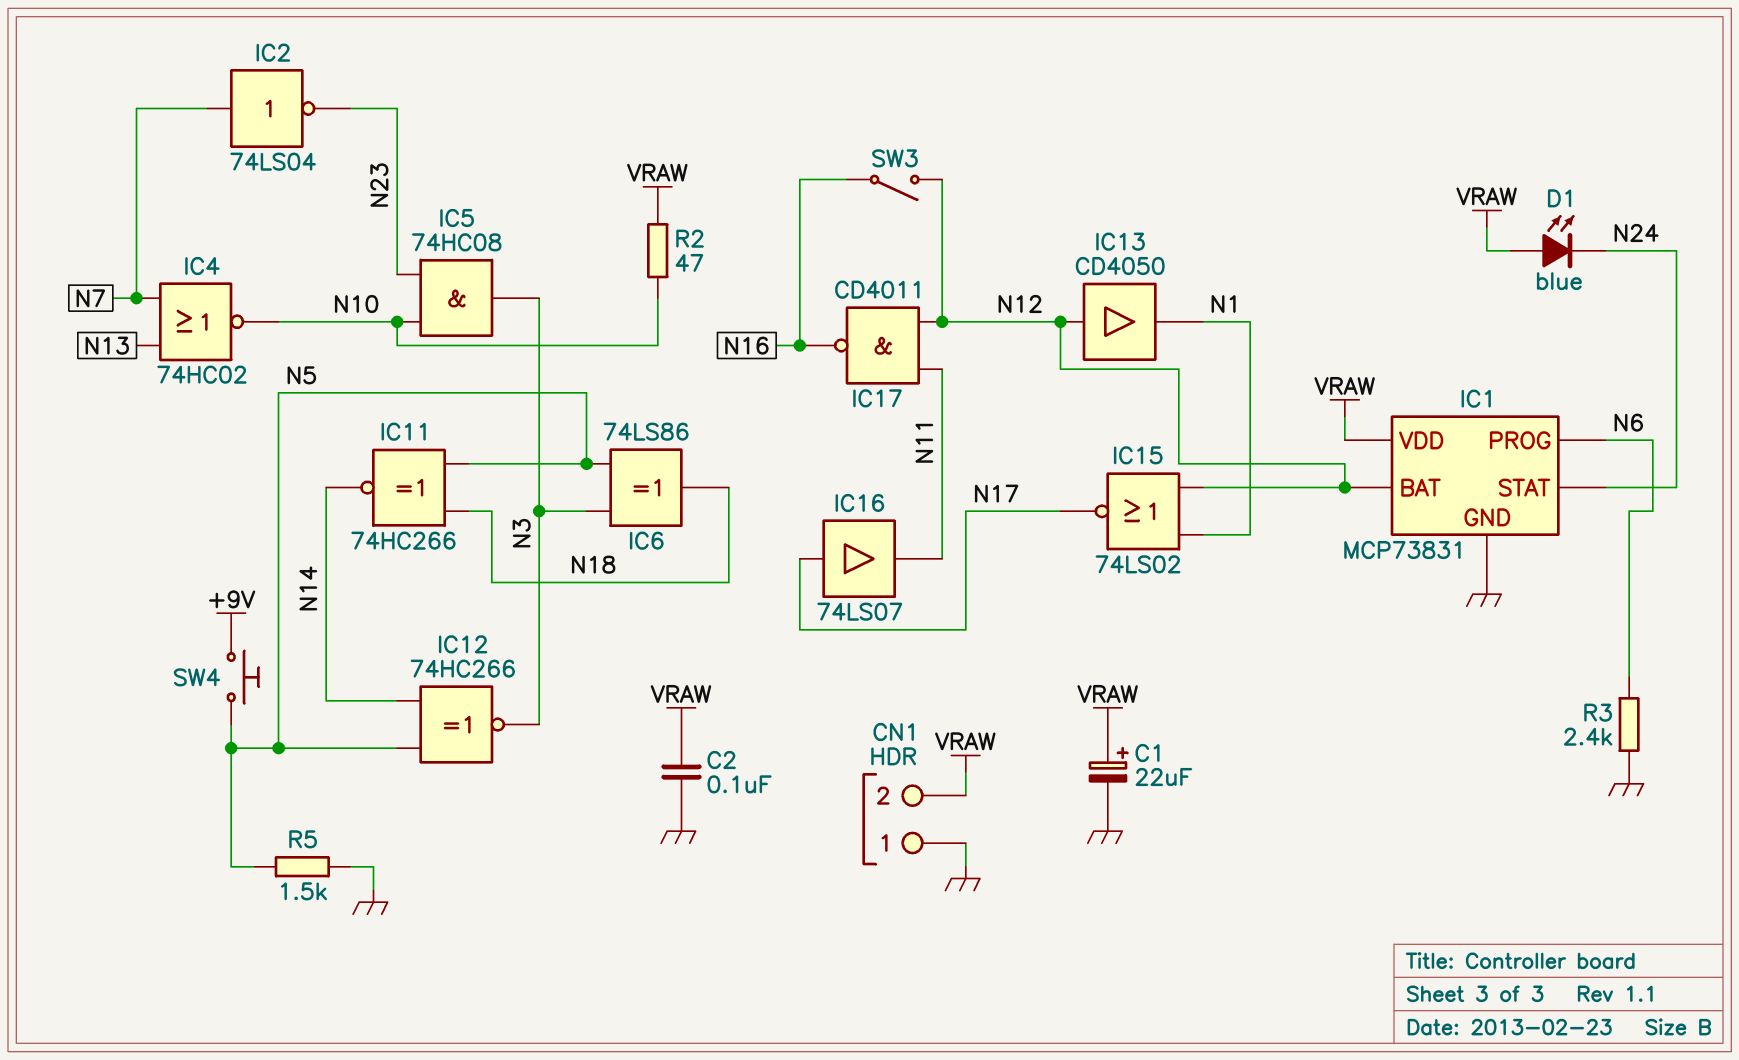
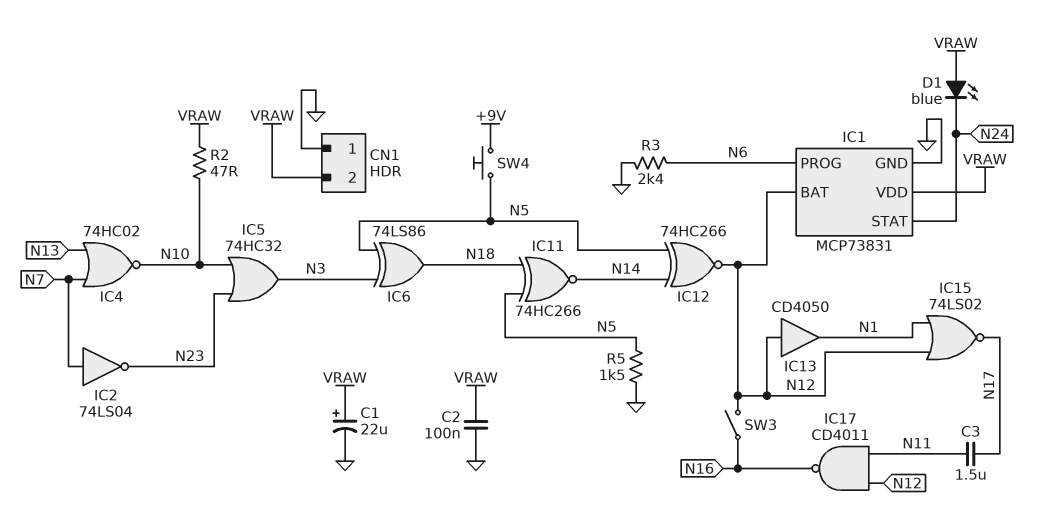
C3: none -> 1.5uF (N11, N17)
IC5: AND 74HC08 (in N10, in N23, out N3) -> OR 74HC32 (in N10, in N23, out N3)
IC12: XNOR 74HC266 (in N5, in N14, out N3) -> XNOR 74HC266 (in N5, in N14, out N12)
IC16: buffer 74LS07 (in N17, out N11) -> none

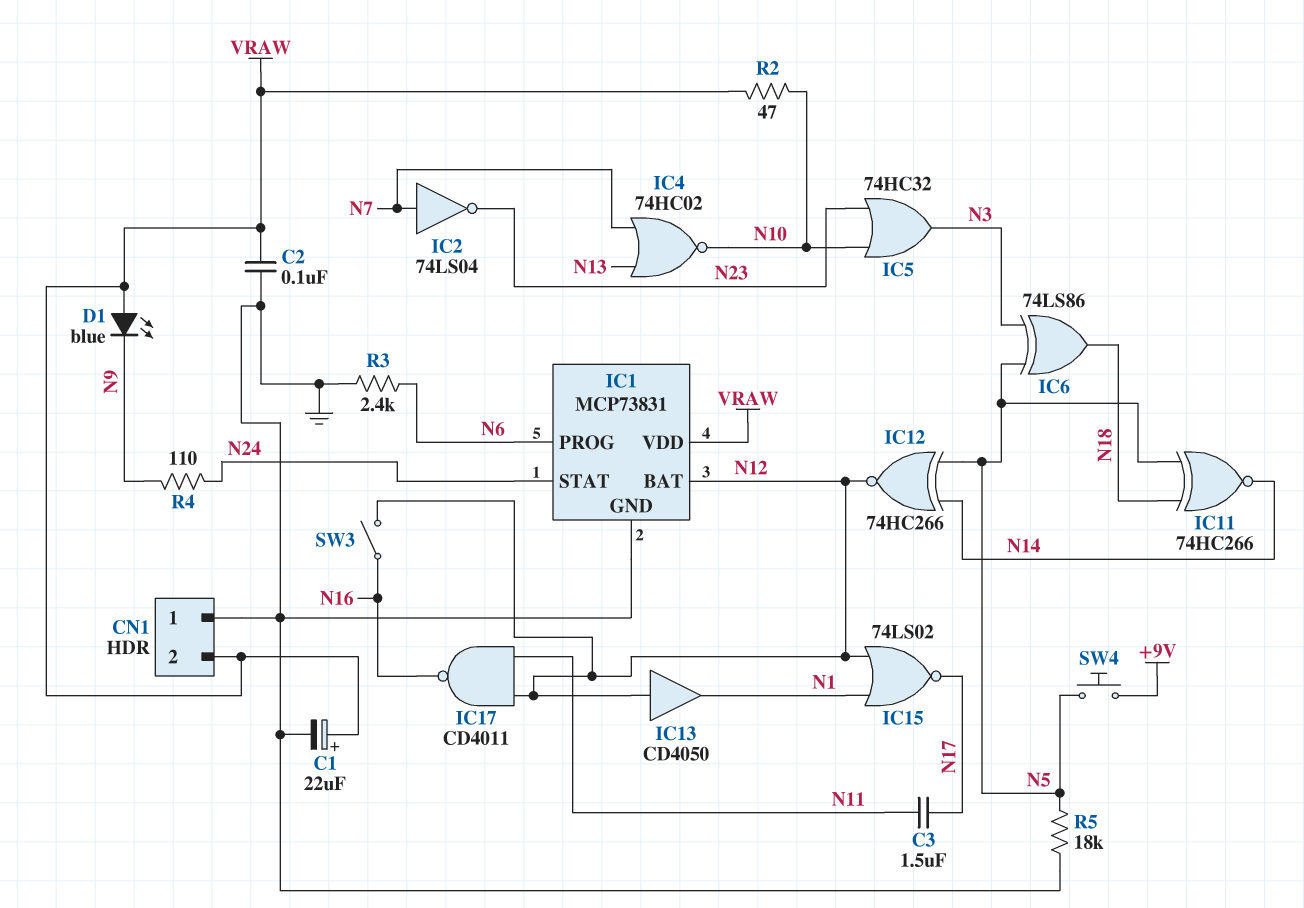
D1: LED blue (A VRAW, K N24) -> LED blue (A VRAW, K N9)
R4: none -> 110 (N9, N24)
R5: 1.5k (GND, N5) -> 18k (GND, N5)

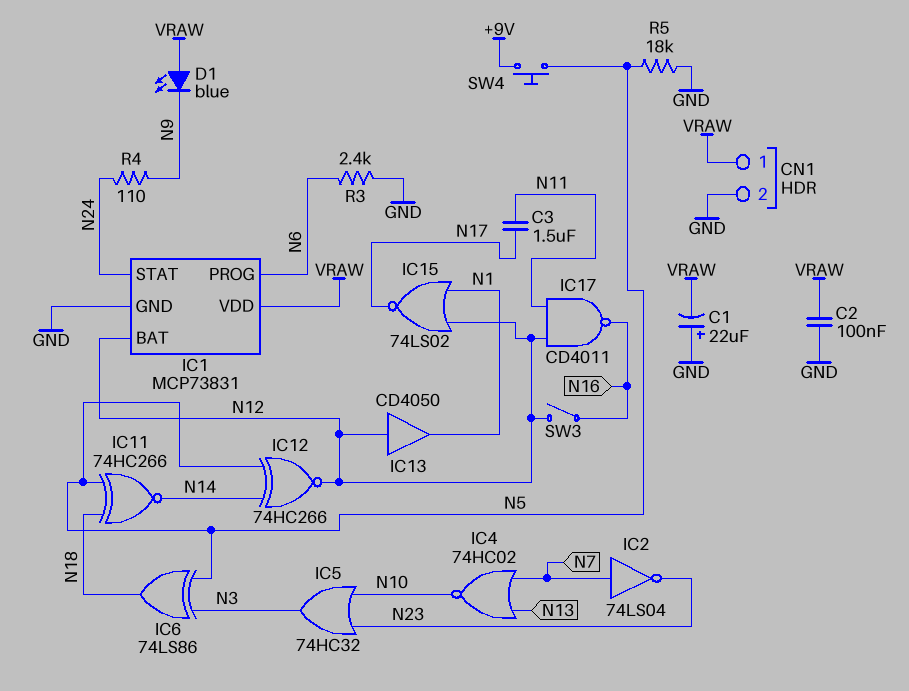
C1: 22uF (plus VRAW, minus GND) -> 22uF (plus GND, minus VRAW)
CN1 pin 1: GND -> VRAW
CN1 pin 2: VRAW -> GND
R2: 47 (N10, VRAW) -> none

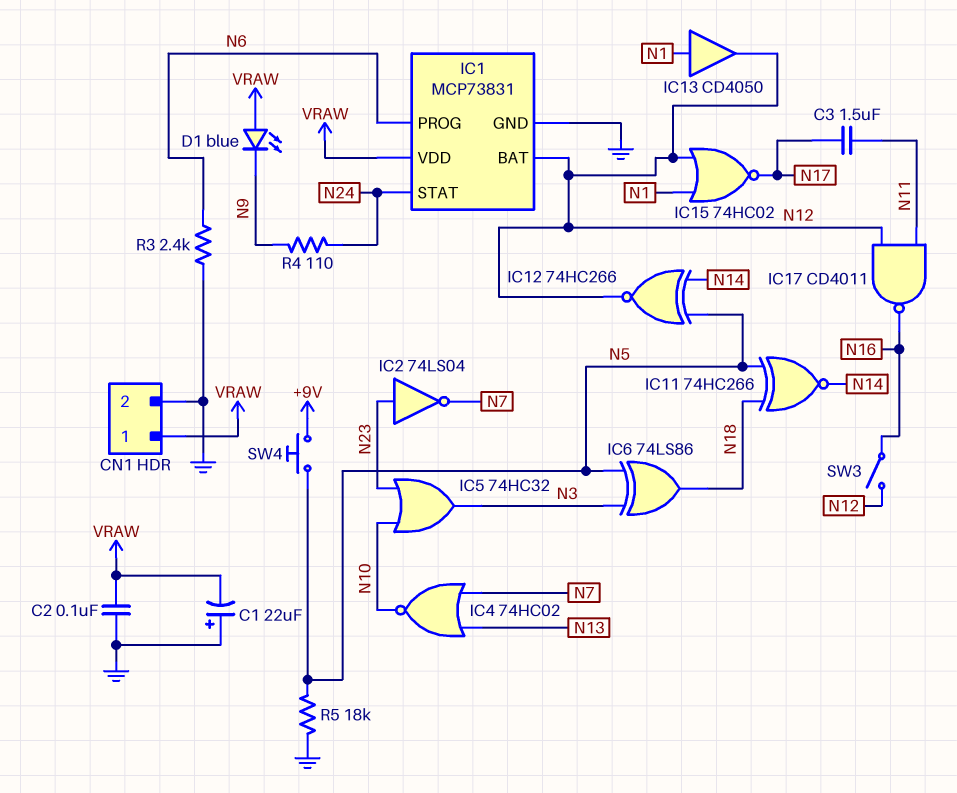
IC2: NOT 74LS04 (in N7, out N23) -> NOT 74LS04 (in N23, out N7)
IC13: buffer CD4050 (in N12, out N1) -> buffer CD4050 (in N1, out N12)
IC15: NOR 74LS02 (in N1, in N12, out N17) -> NOR 74HC02 (in N1, in N12, out N17)

